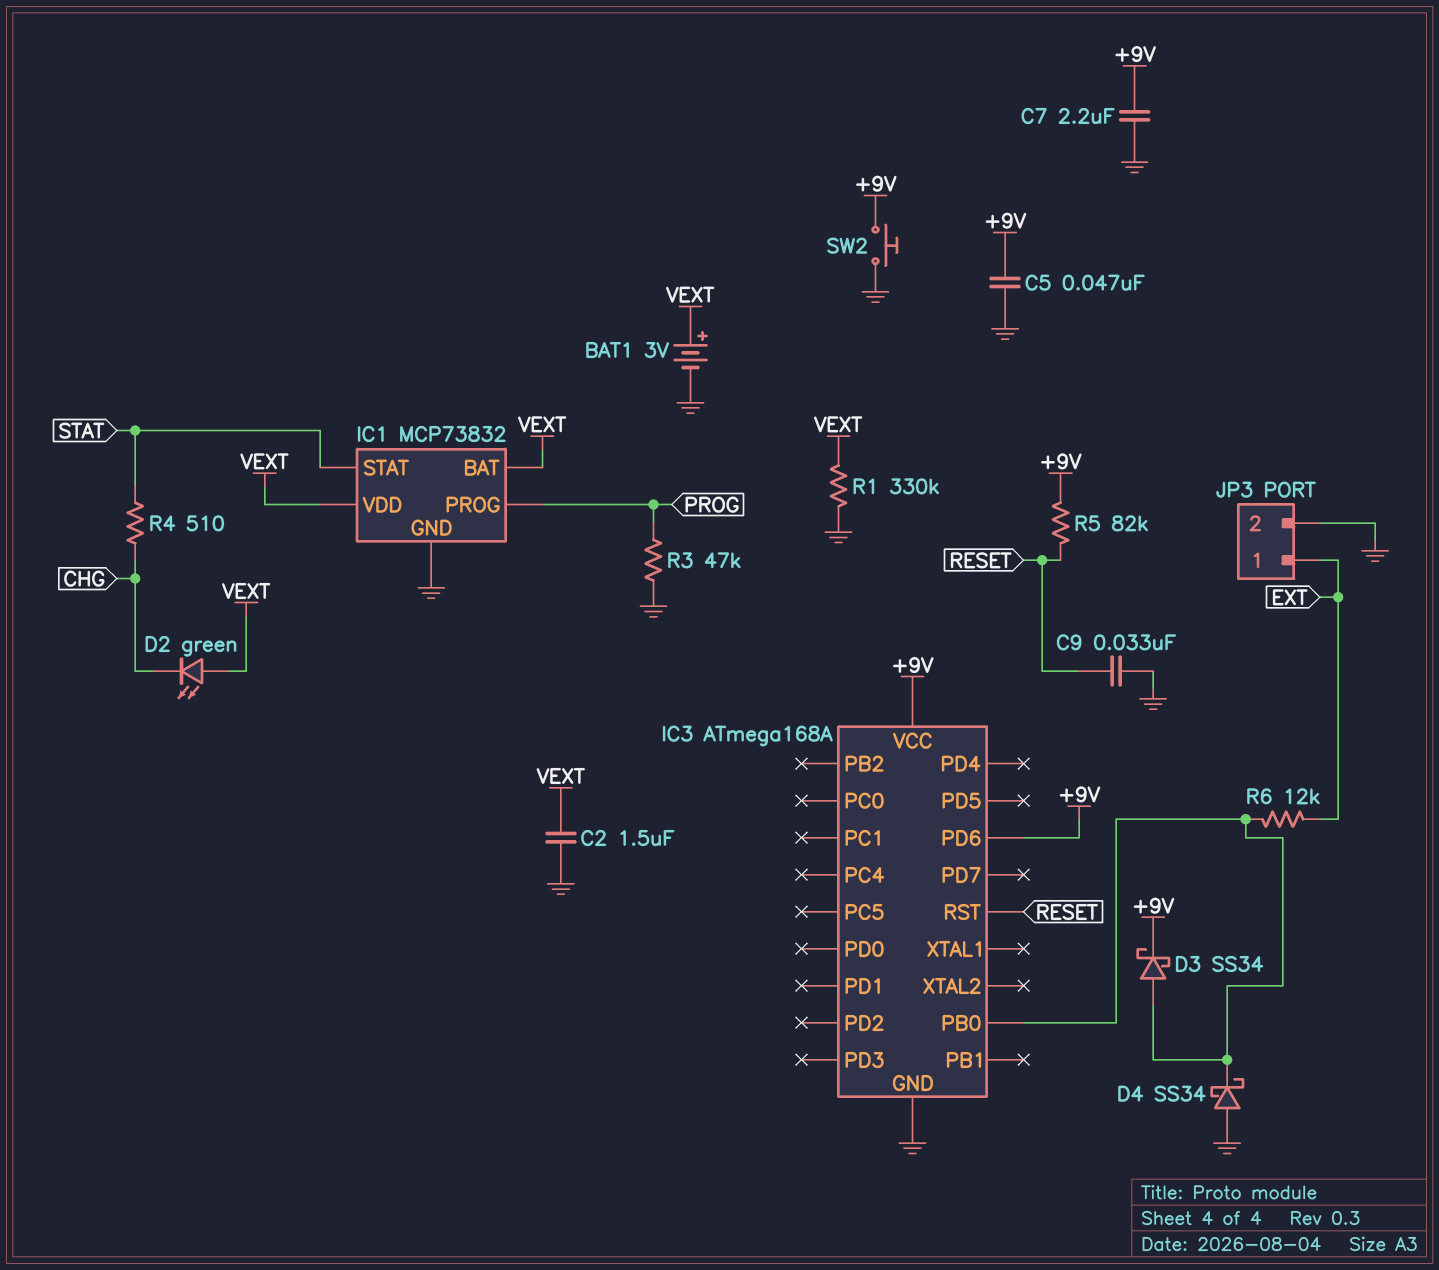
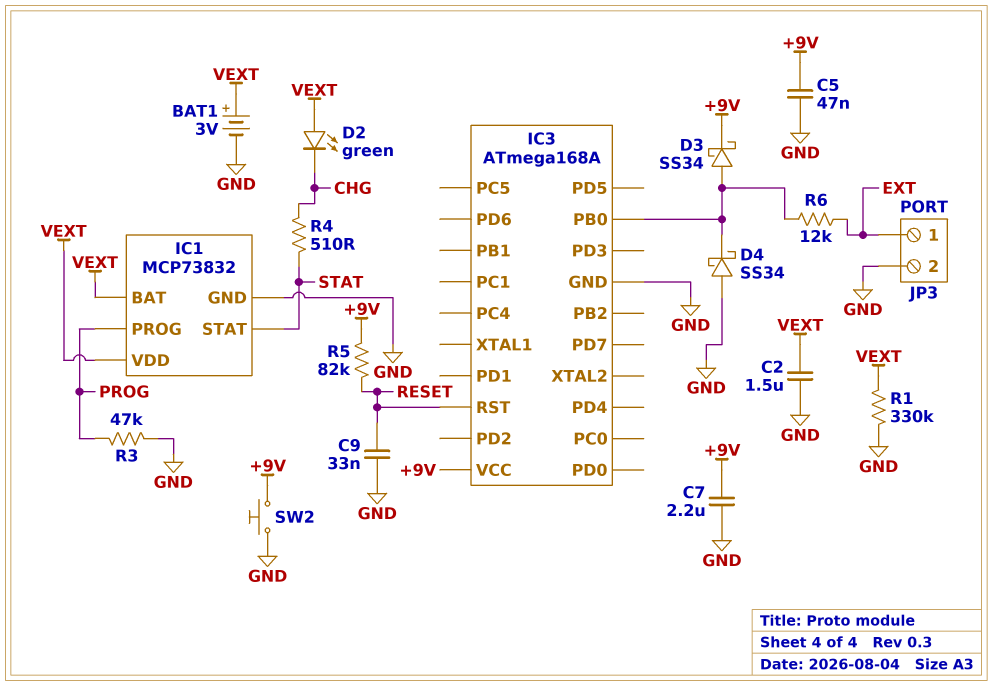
IC3 pin PD6: +9V -> none

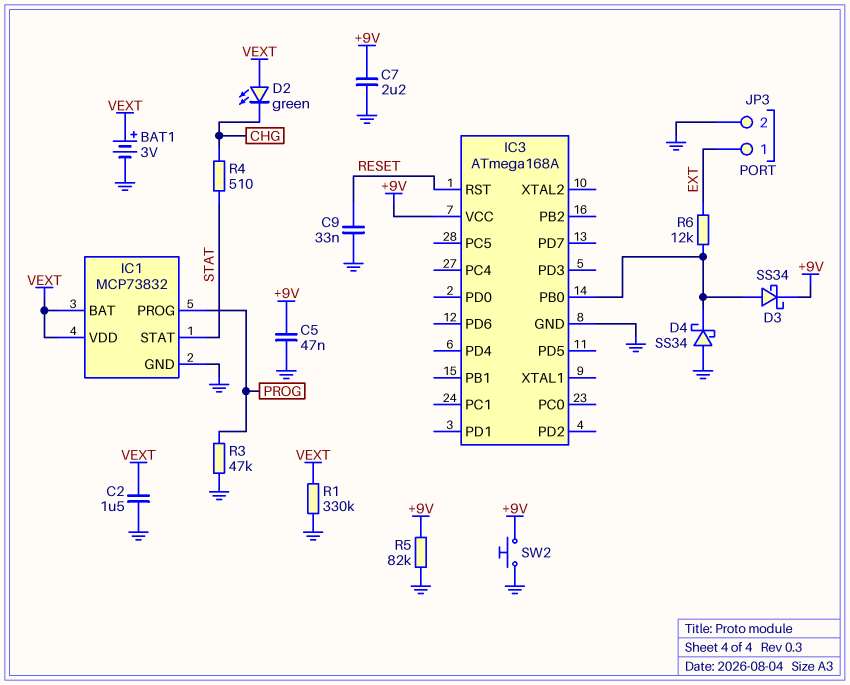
R5: 82k (+9V, RESET) -> 82k (+9V, GND)

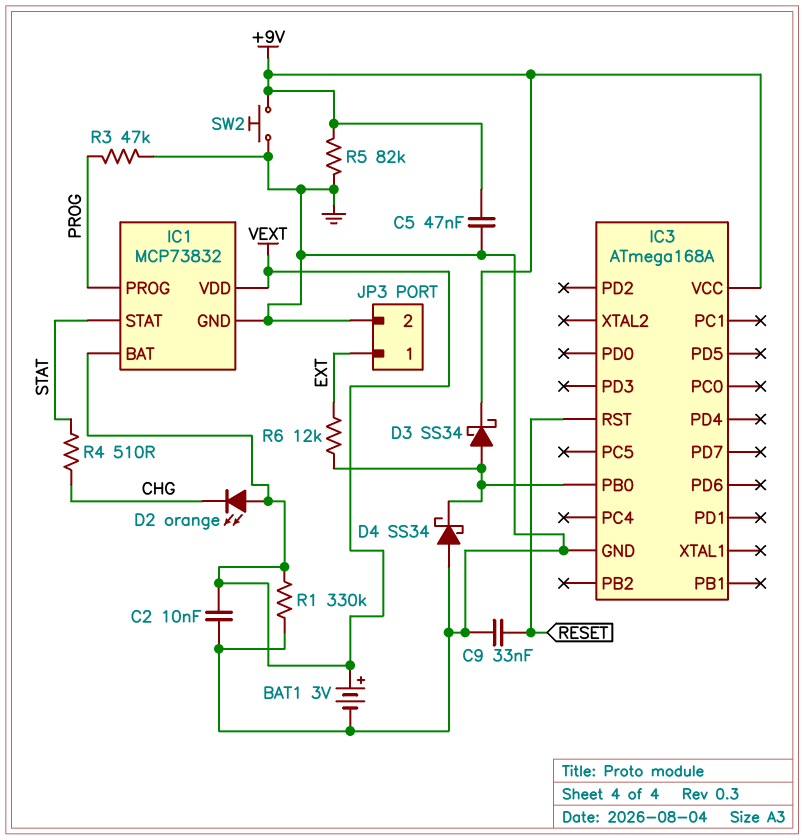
C2: 1.5uF (GND, VEXT) -> 10nF (GND, VEXT)
C7: 2.2uF (+9V, GND) -> none
D2: LED green (A VEXT, K CHG) -> LED orange (A VEXT, K CHG)

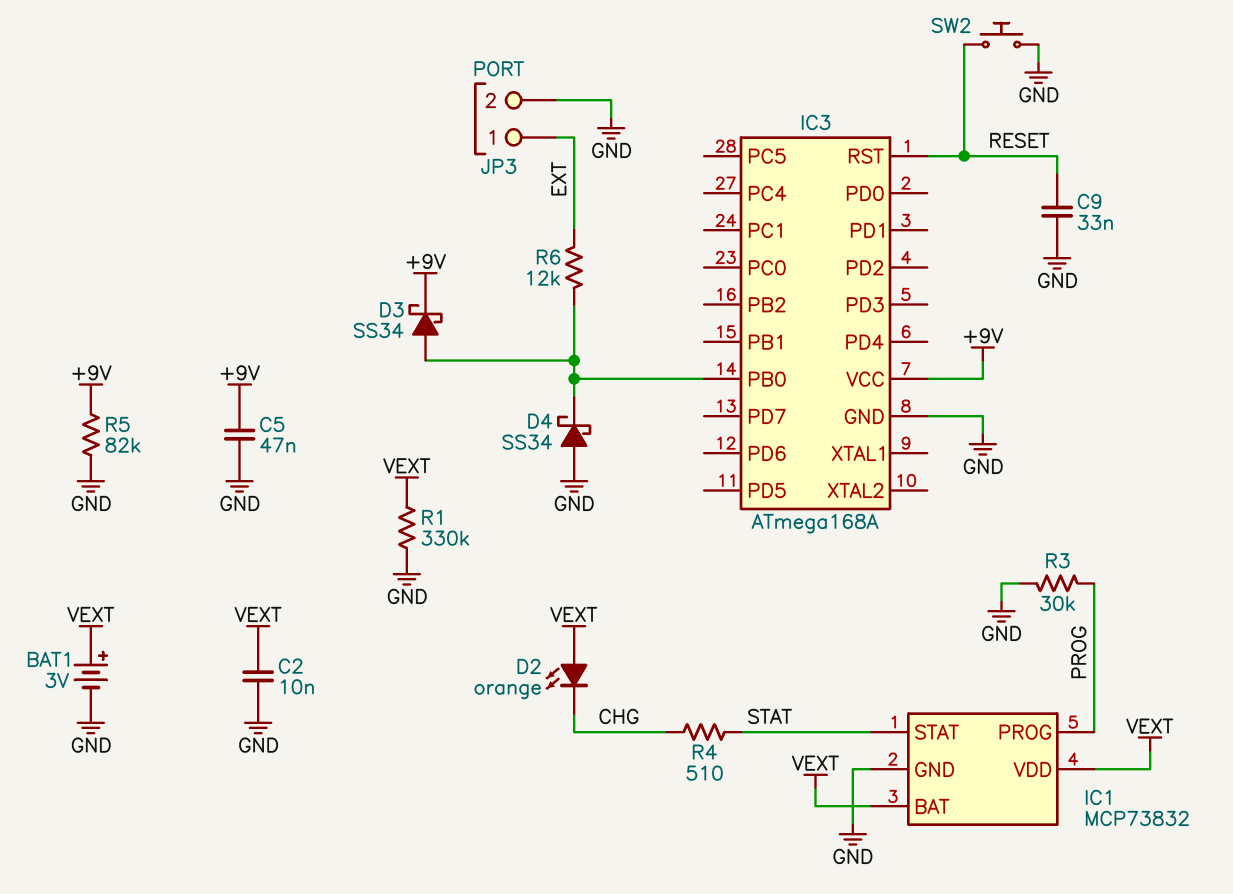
R3: 47k (GND, PROG) -> 30k (GND, PROG)
SW2: button (+9V, GND) -> button (GND, RESET)

